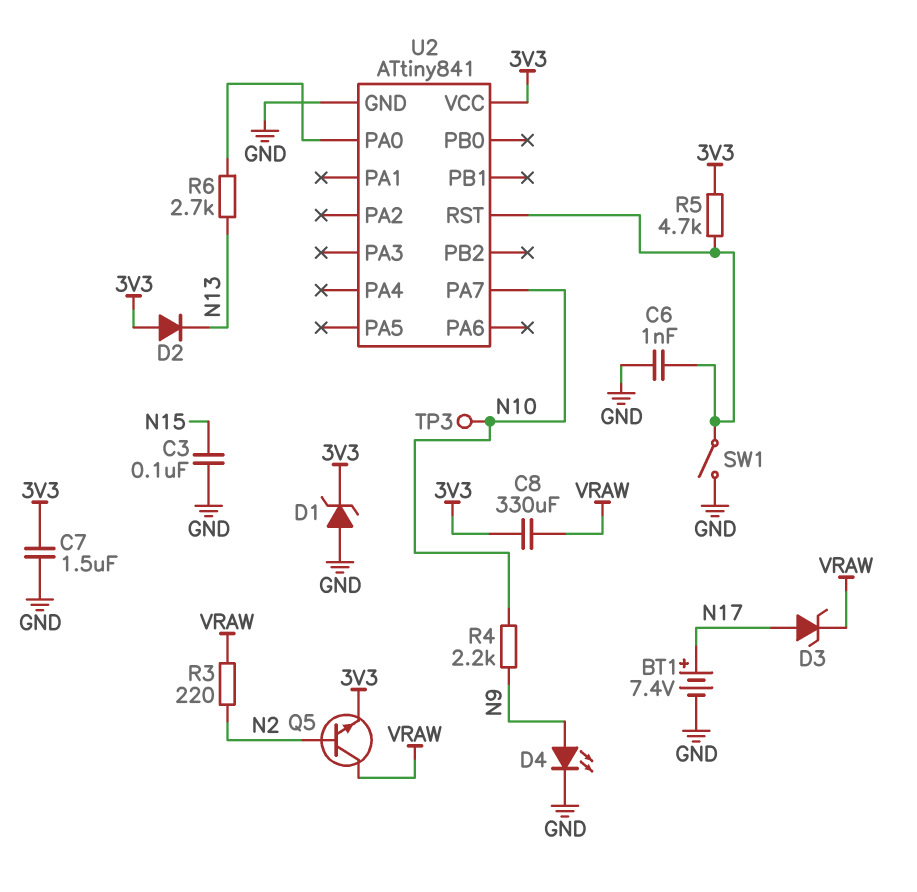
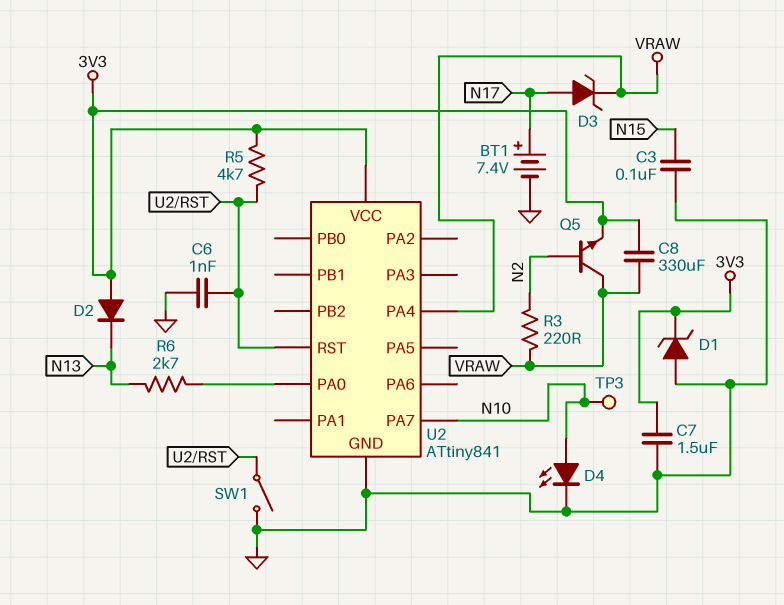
D4: LED (A N9, K GND) -> LED (A N10, K GND)
R4: 2.2k (N9, N10) -> none
U2 pin PA4: none -> VRAW

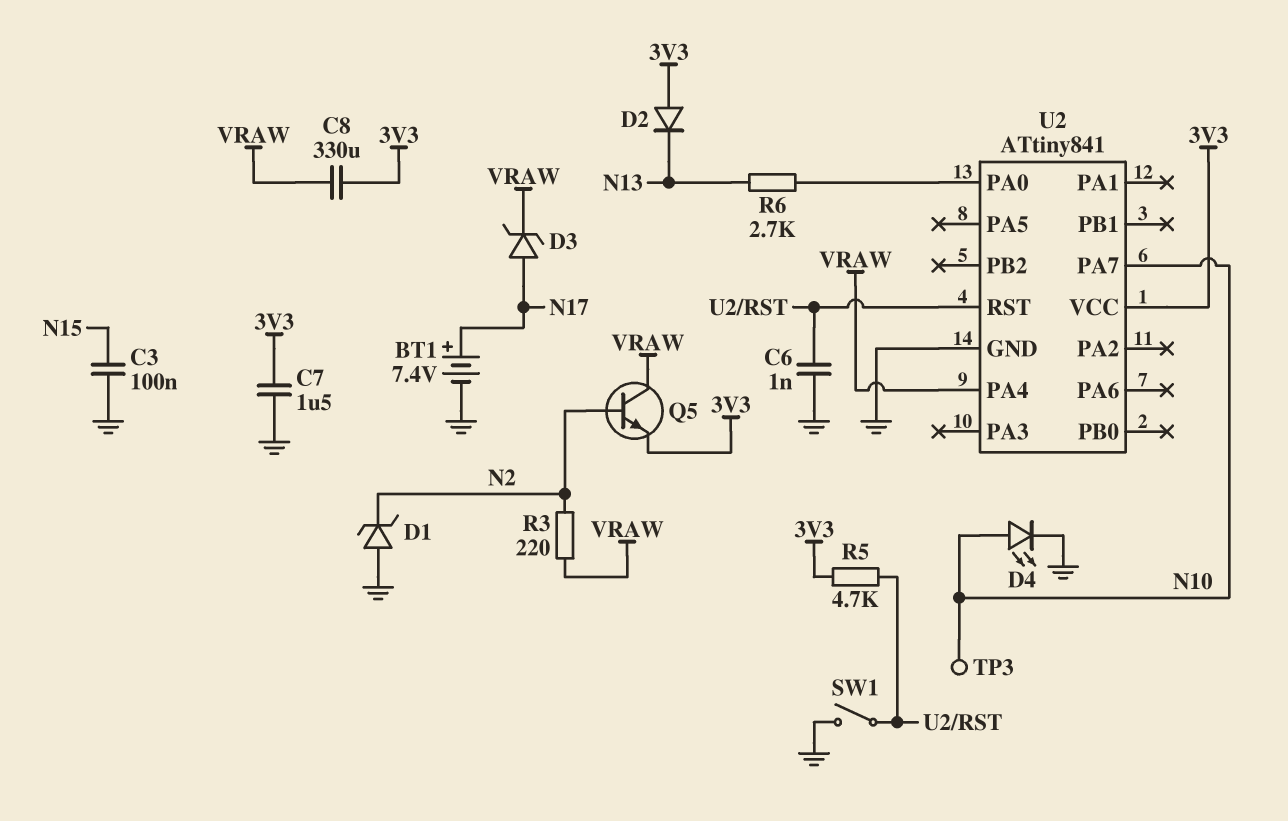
D1: zener (A GND, K 3V3) -> zener (A GND, K N2)

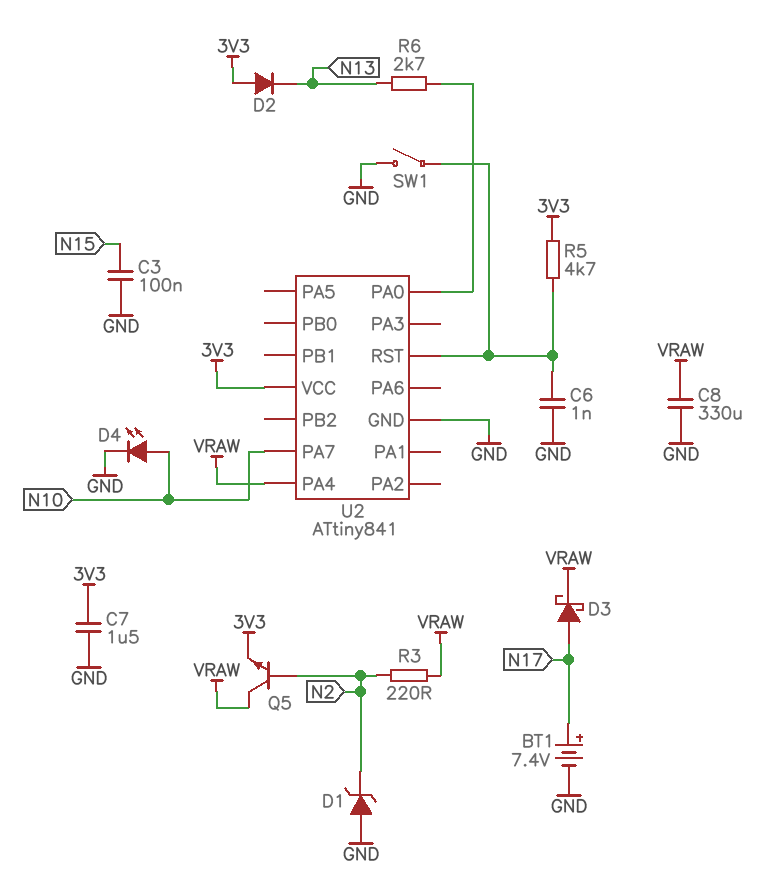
C8: 330uF (3V3, VRAW) -> 330uF (GND, VRAW)
D3: zener (A N17, K VRAW) -> schottky (A N17, K VRAW)
TP3: test point (N10) -> none

